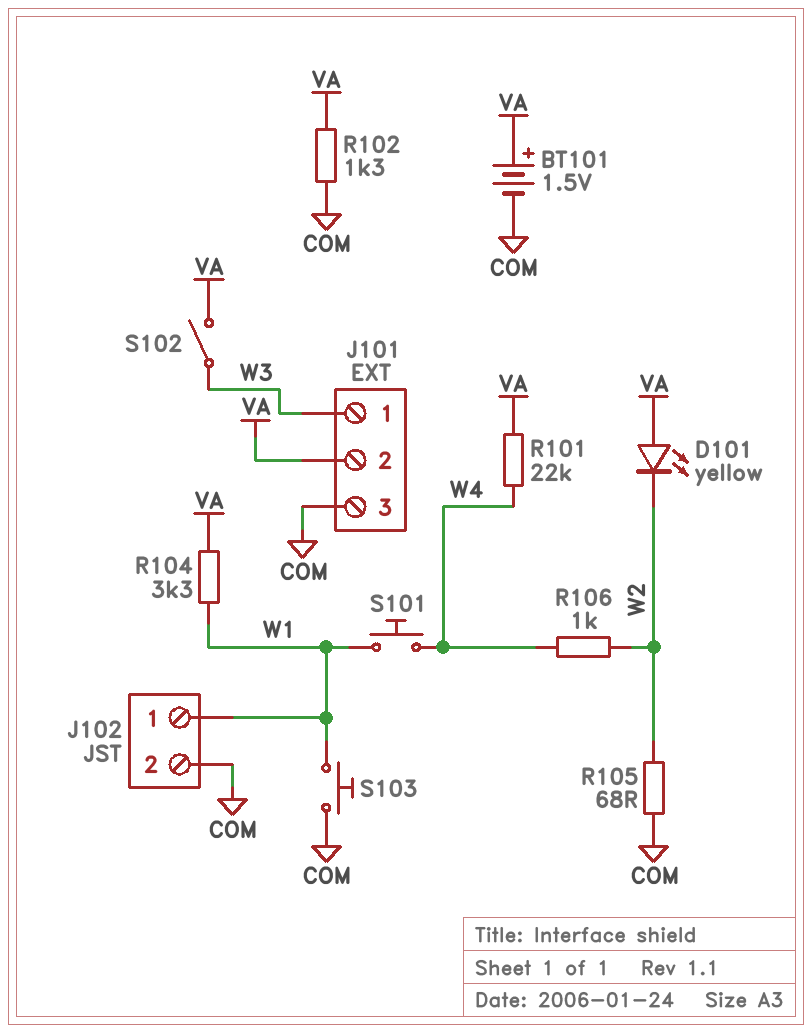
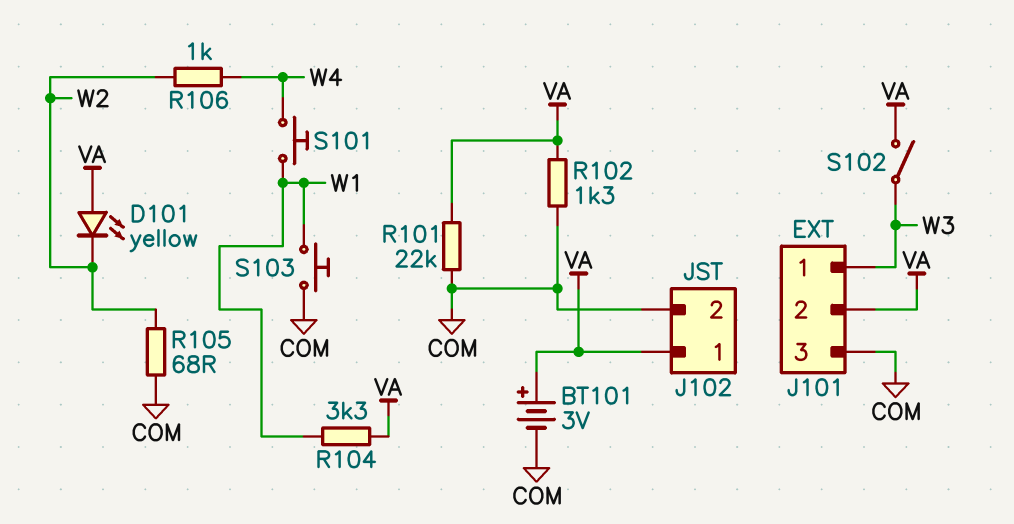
BT101: 1.5V (plus VA, minus COM) -> 3V (plus VA, minus COM)
J102 pin 1: W1 -> VA
R101: 22k (VA, W4) -> 22k (COM, VA)

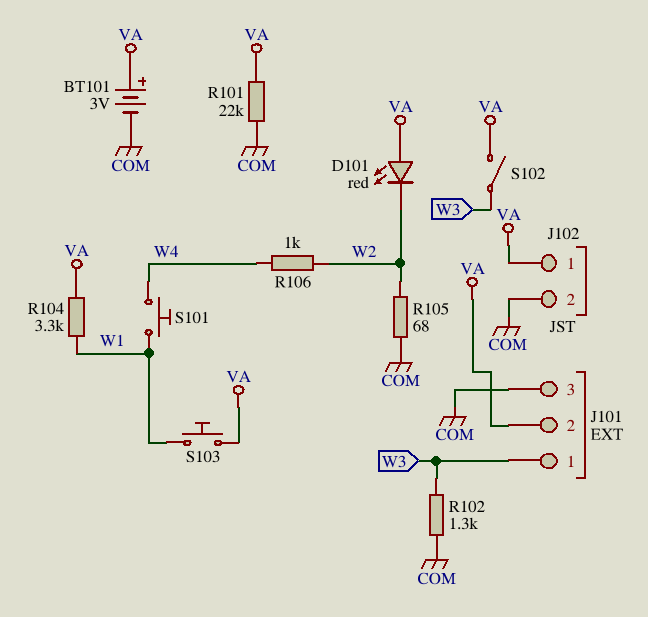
D101: LED yellow (A VA, K W2) -> LED red (A VA, K W2)
R102: 1.3k (COM, VA) -> 1.3k (COM, W3)
S103: button (COM, W1) -> button (VA, W1)

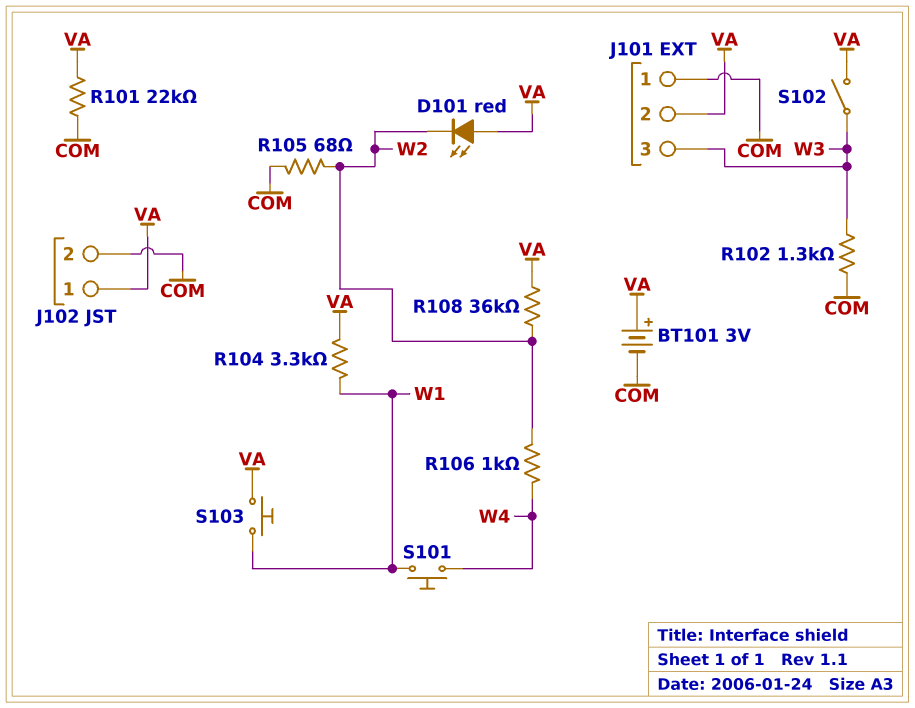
J101 pin 1: W3 -> COM
J101 pin 3: COM -> W3
R108: none -> 36k (VA, W2)

